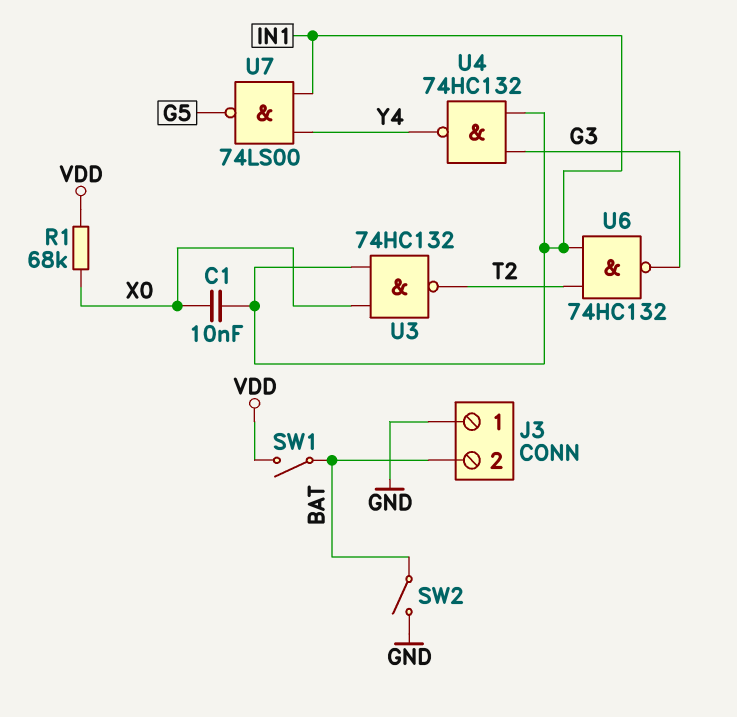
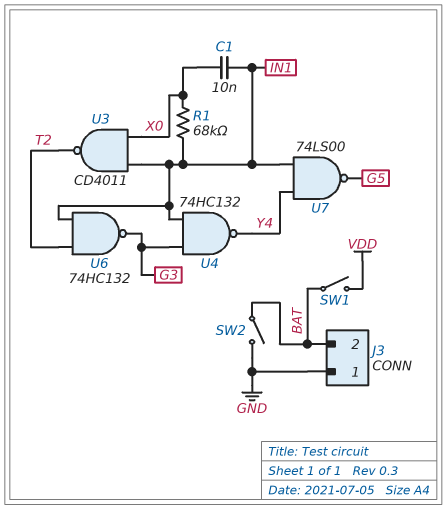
R1: 68k (VDD, X0) -> 68k (IN1, X0)
U3: NAND 74HC132 (in IN1, in X0, out T2) -> NAND CD4011 (in IN1, in X0, out T2)

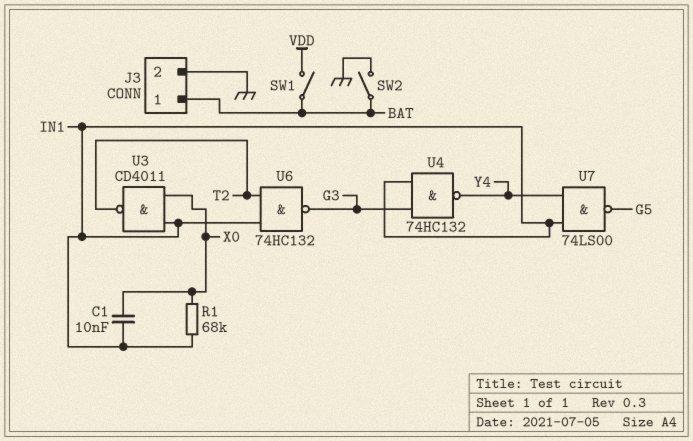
J3 pin 1: GND -> BAT
J3 pin 2: BAT -> GND

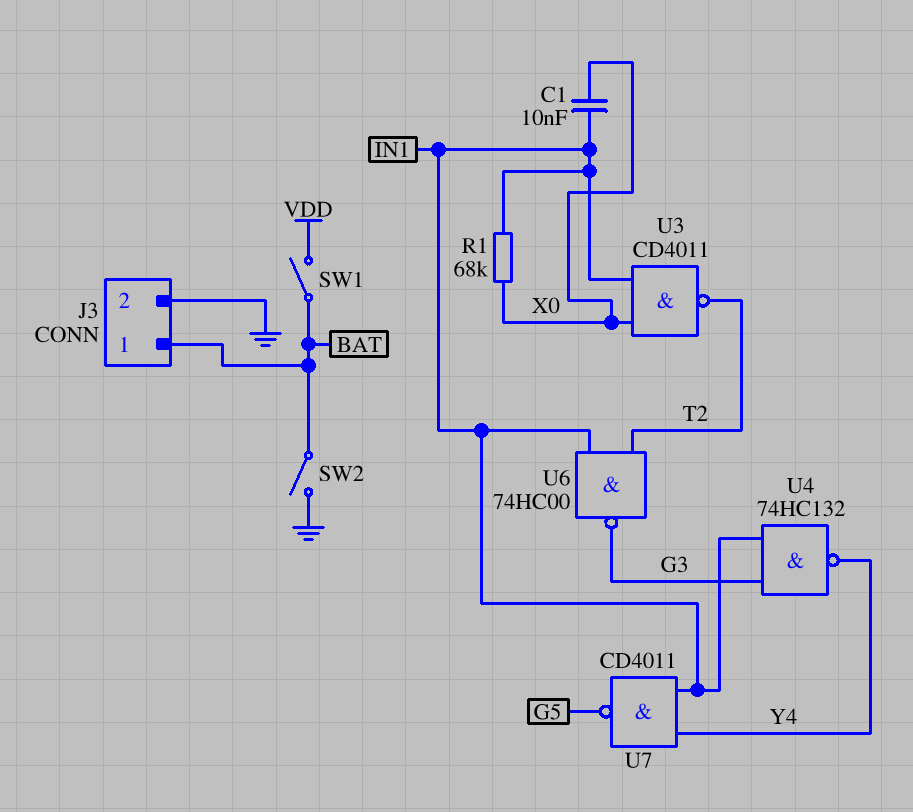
U6: NAND 74HC132 (in IN1, in T2, out G3) -> NAND 74HC00 (in IN1, in T2, out G3)
U7: NAND 74LS00 (in IN1, in Y4, out G5) -> NAND CD4011 (in IN1, in Y4, out G5)

